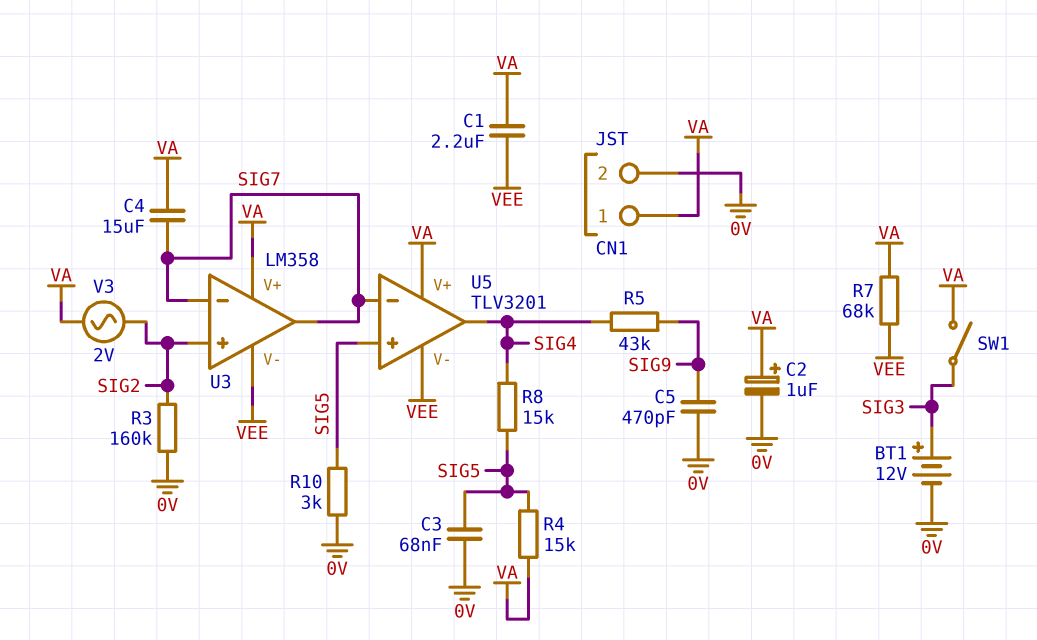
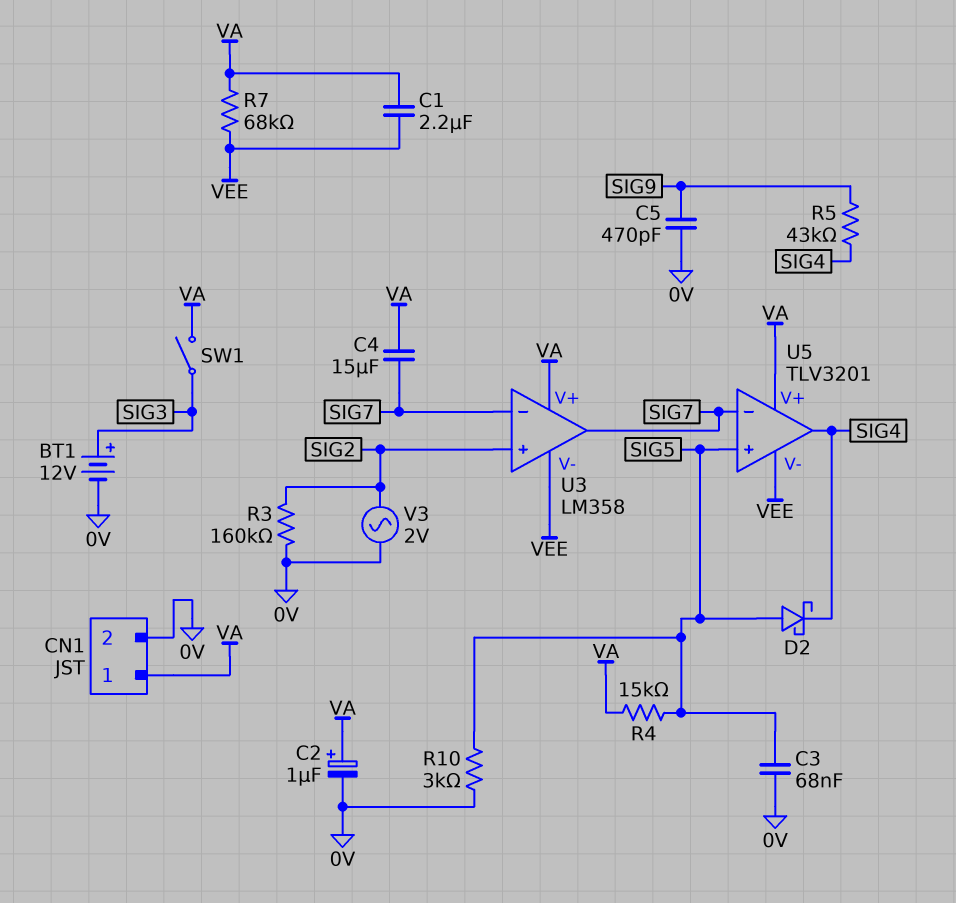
D2: none -> schottky (A SIG5, K SIG4)
R8: 15k (SIG4, SIG5) -> none
V3: AC 2V (SIG2, VA) -> AC 2V (0V, SIG2)

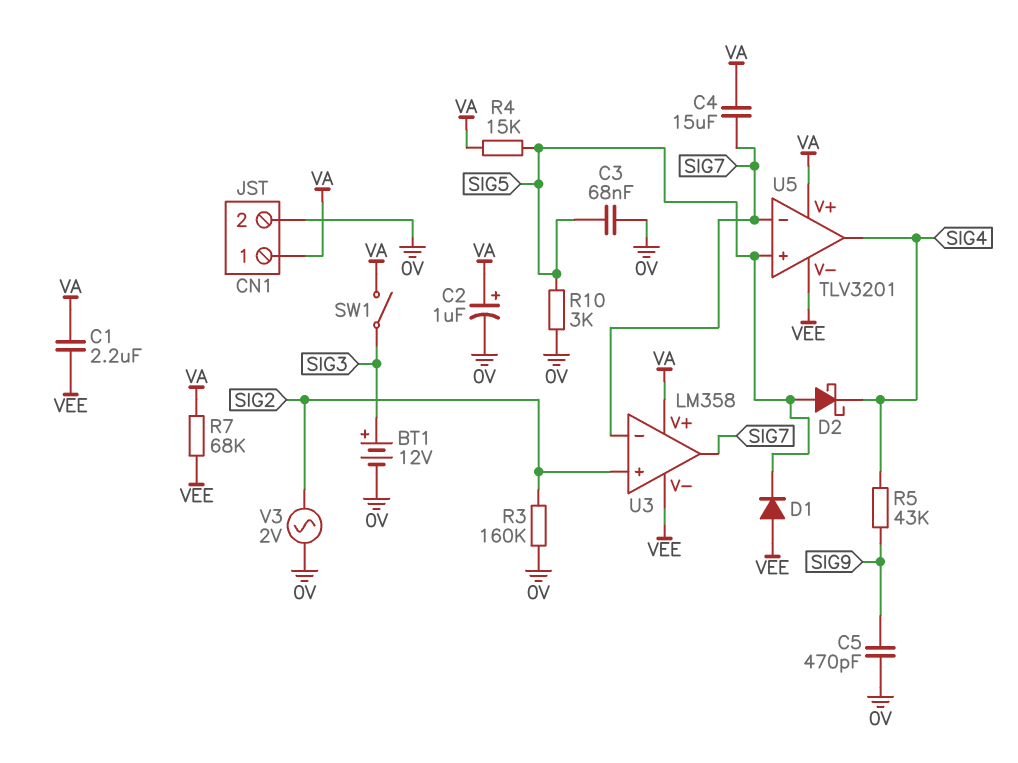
D1: none -> diode (A VEE, K SIG5)

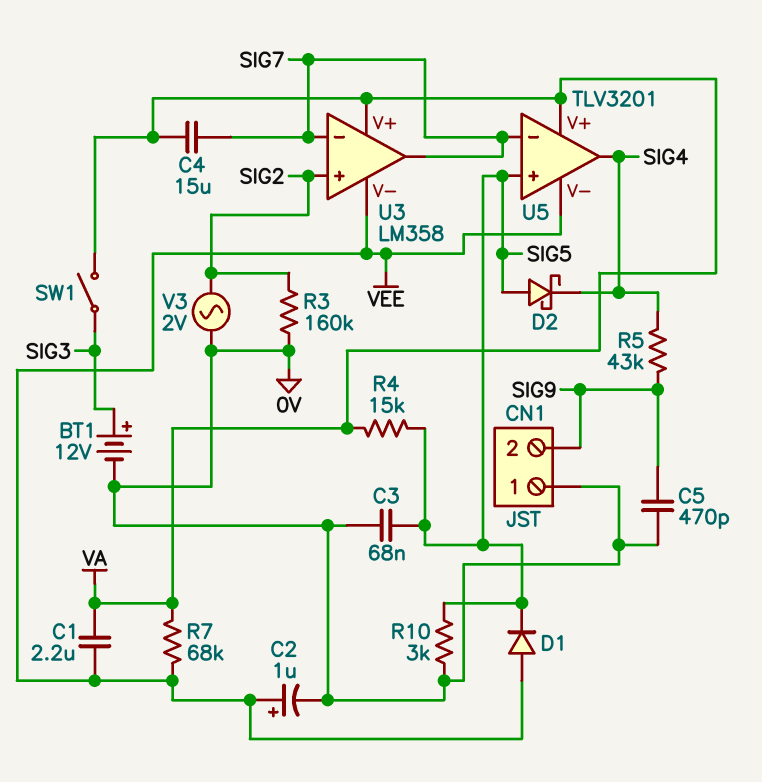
C2: 1uF (plus VA, minus 0V) -> 1uF (plus VEE, minus 0V)
CN1 pin 1: VA -> 0V
CN1 pin 2: 0V -> SIG9

